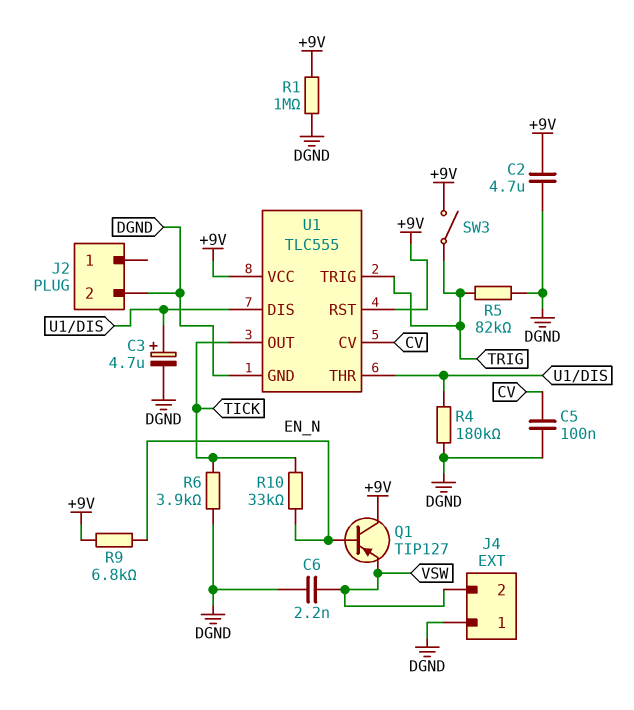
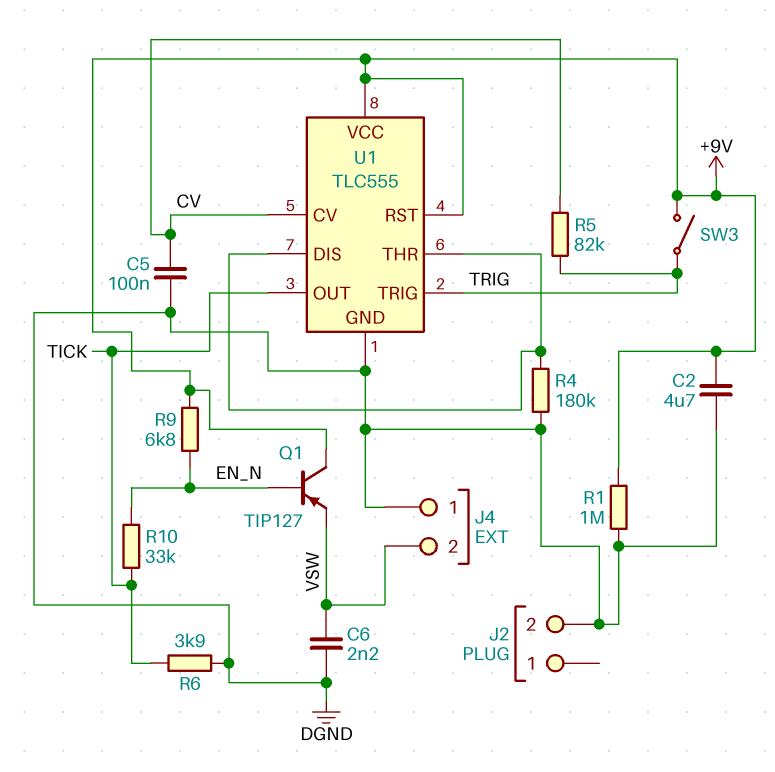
C3: 4.7uF (plus U1/DIS, minus DGND) -> none
R5: 82k (DGND, TRIG) -> 82k (CV, TRIG)

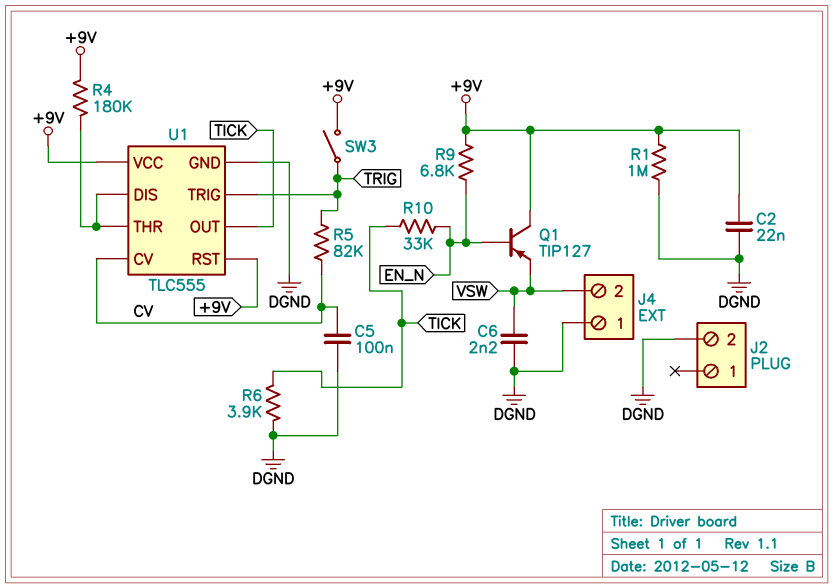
C2: 4.7uF (+9V, DGND) -> 22nF (+9V, DGND)
R4: 180k (DGND, U1/DIS) -> 180k (+9V, U1/DIS)

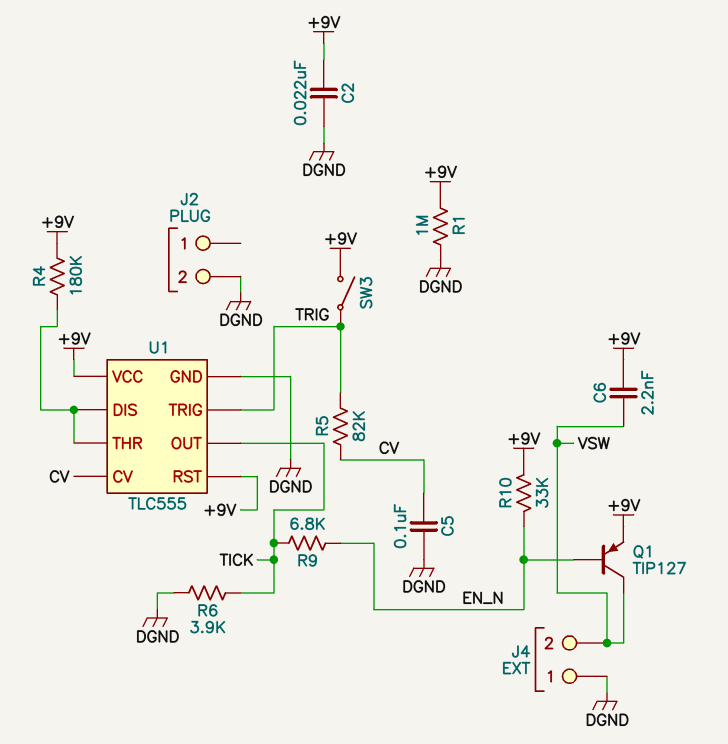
C6: 2.2nF (DGND, VSW) -> 2.2nF (+9V, VSW)
Q1: PNP TIP127 (B EN_N, C +9V, E VSW) -> PNP TIP127 (B EN_N, C VSW, E +9V)
R9: 6.8k (+9V, EN_N) -> 6.8k (EN_N, TICK)
R10: 33k (EN_N, TICK) -> 33k (+9V, EN_N)

